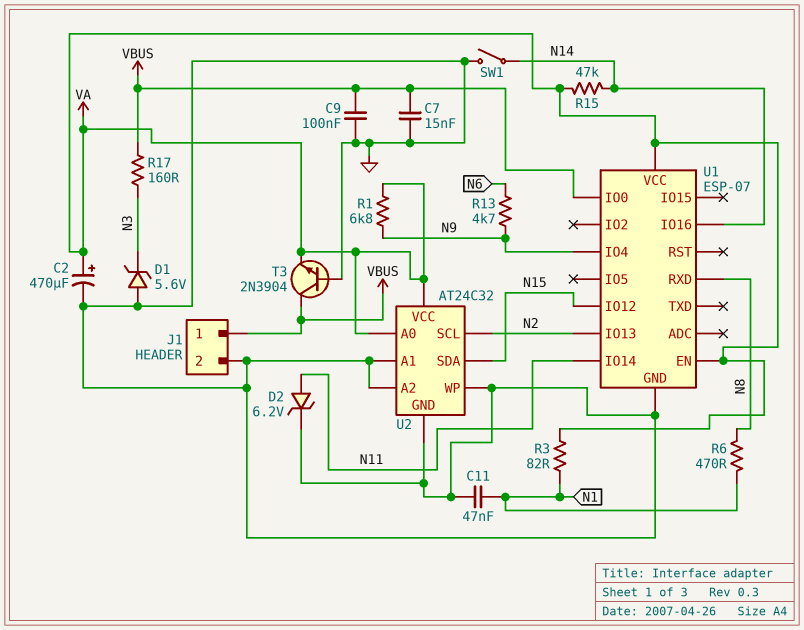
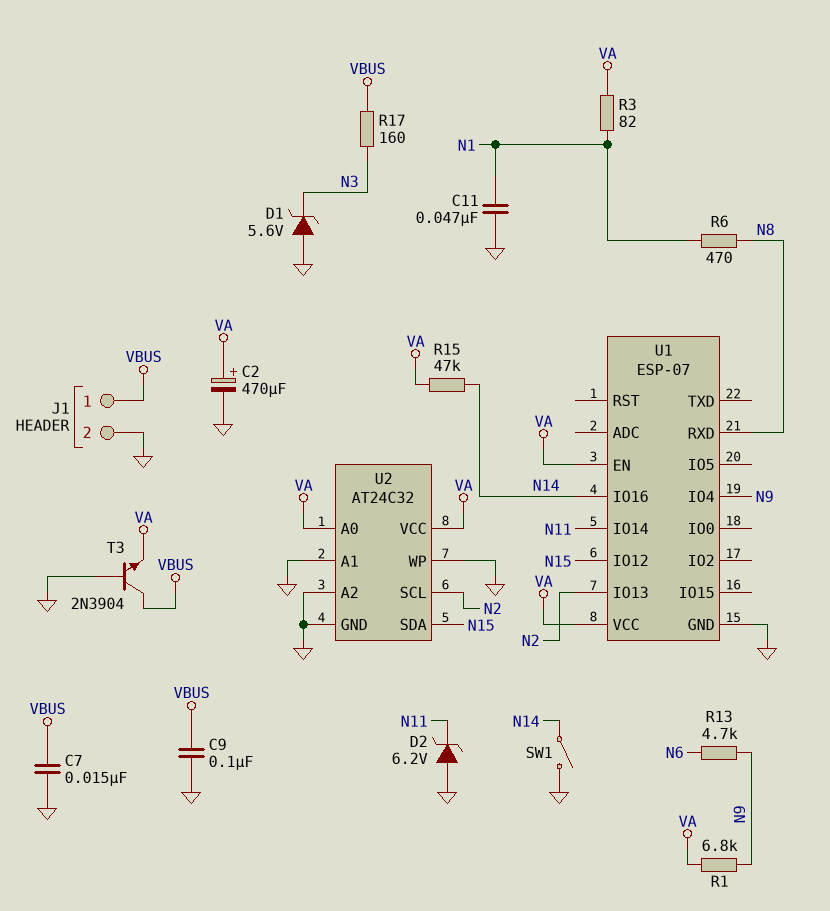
D2: zener 6.2V (A N11, K GND) -> zener 6.2V (A GND, K N11)
U1 pin IO0: VBUS -> none

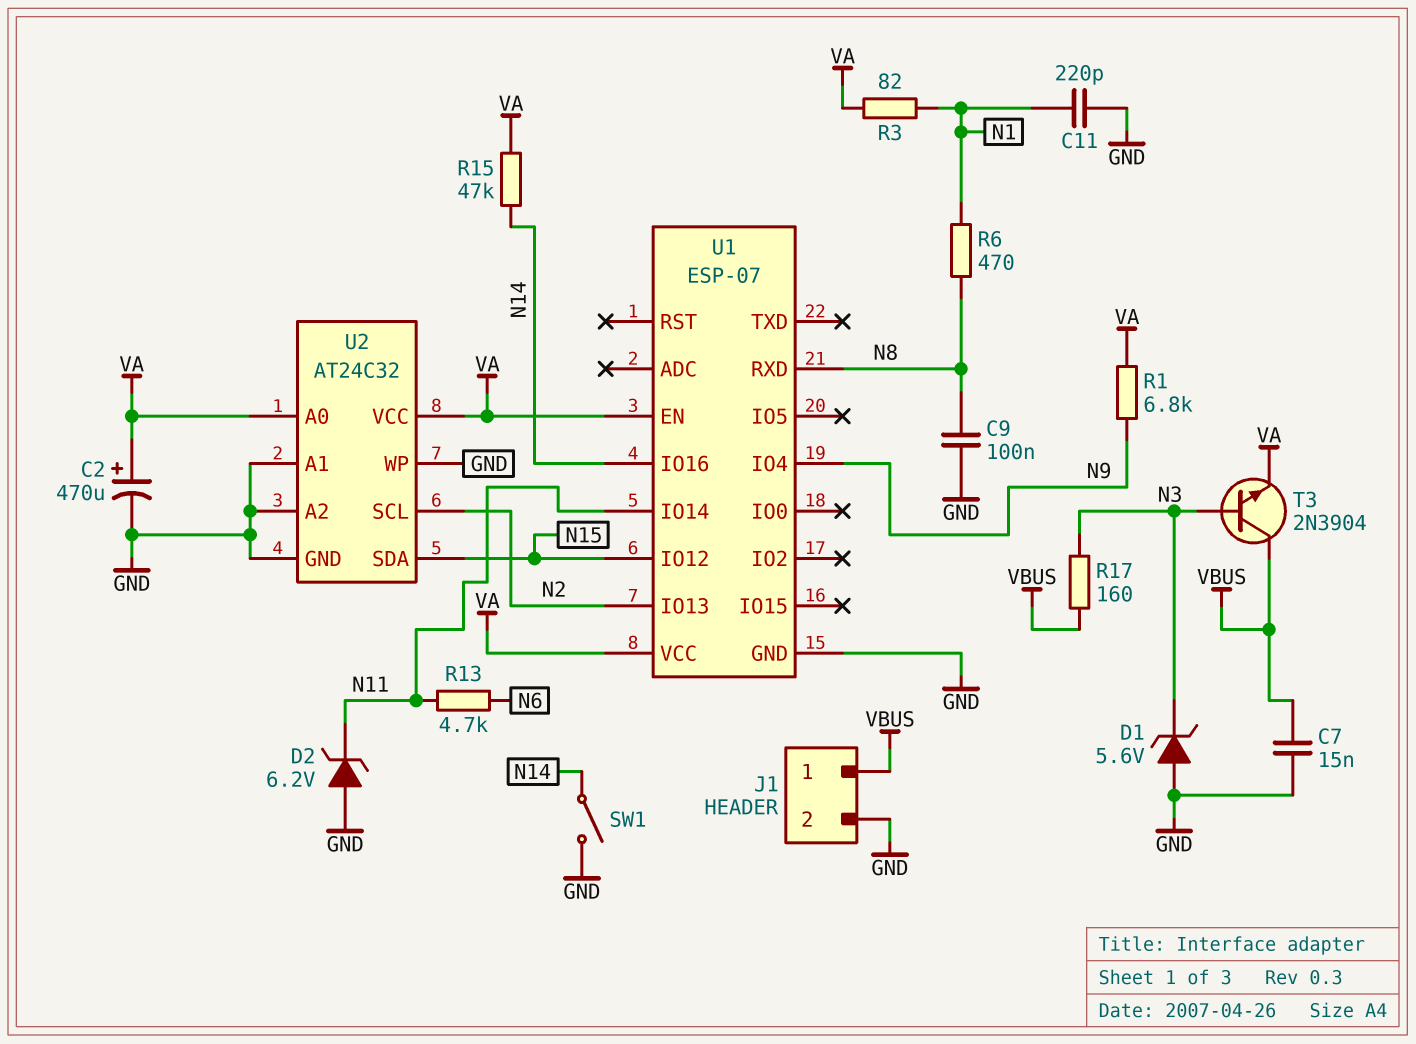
C9: 100nF (GND, VBUS) -> 100nF (GND, N8)
C11: 47nF (GND, N1) -> 220pF (GND, N1)
R13: 4.7k (N6, N9) -> 4.7k (N6, N11)
T3: NPN 2N3904 (B GND, C VBUS, E VA) -> NPN 2N3904 (B N3, C VBUS, E VA)

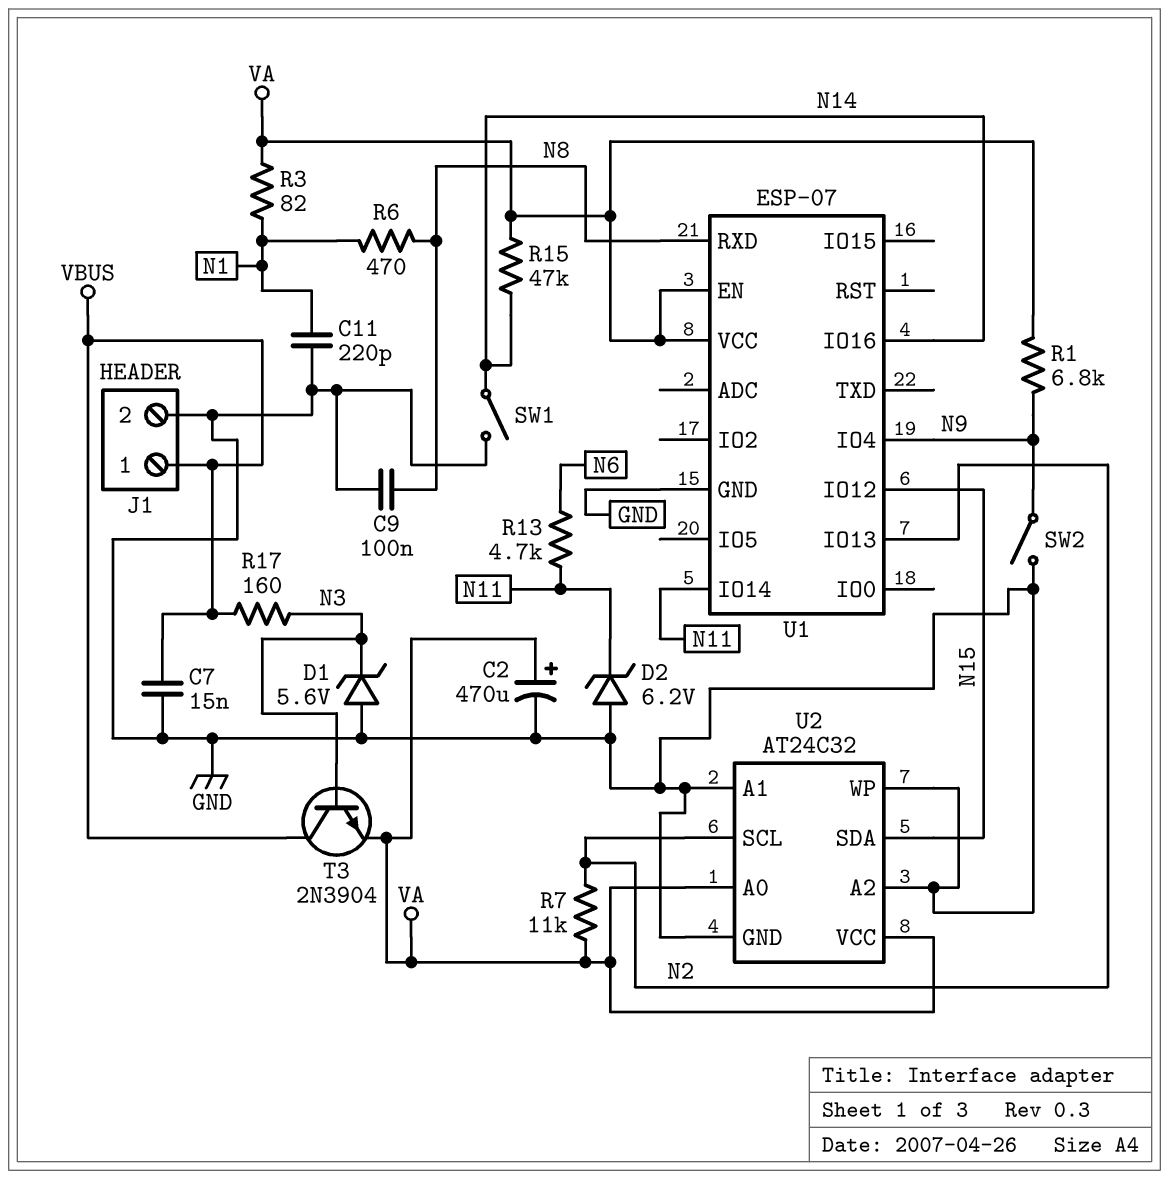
R7: none -> 11k (N2, VA)
SW2: none -> switch (GND, N9)

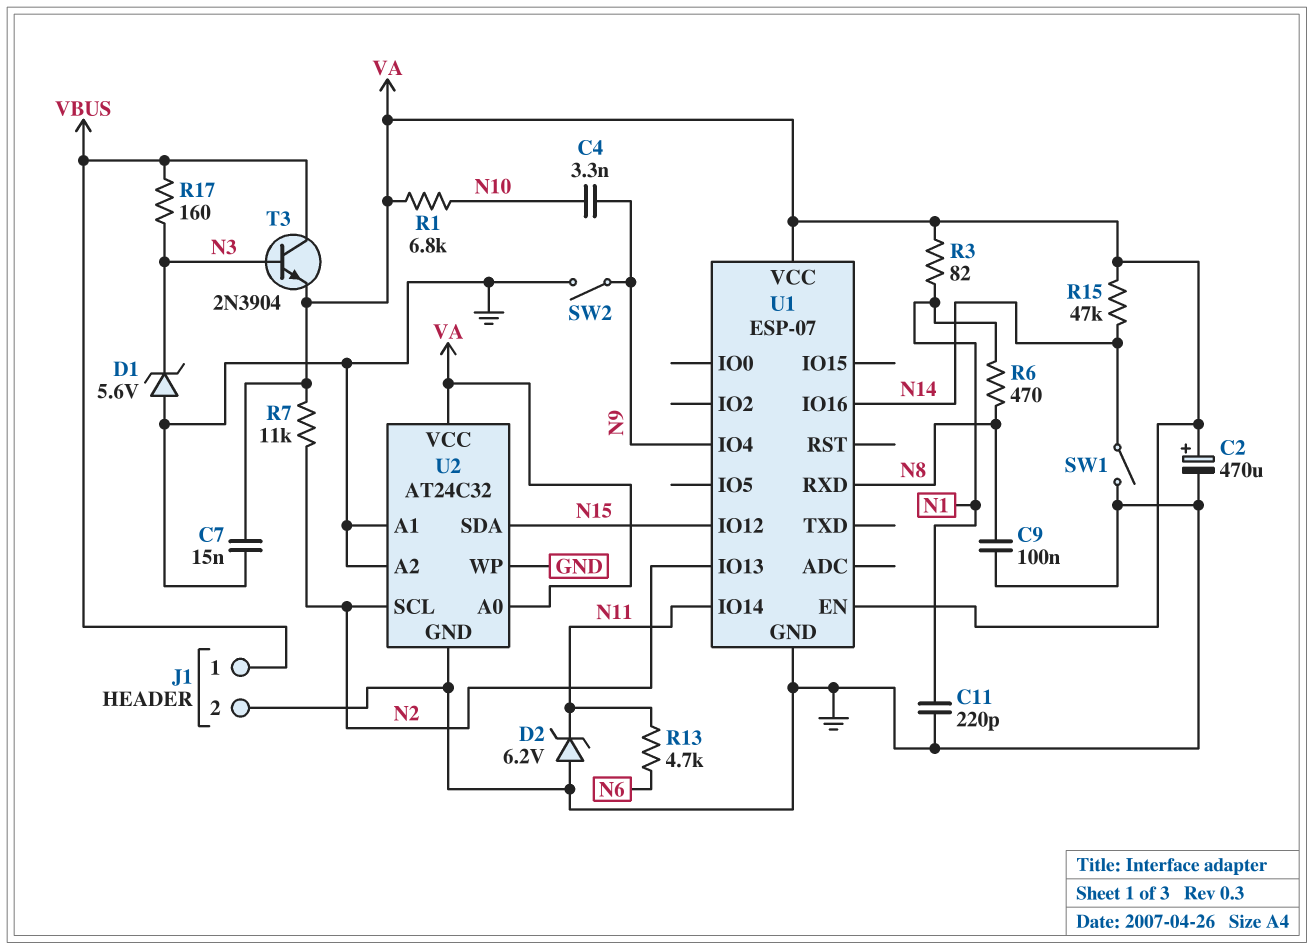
C4: none -> 3.3nF (N9, N10)
C7: 15nF (GND, VBUS) -> 15nF (GND, VA)
R1: 6.8k (N9, VA) -> 6.8k (N10, VA)

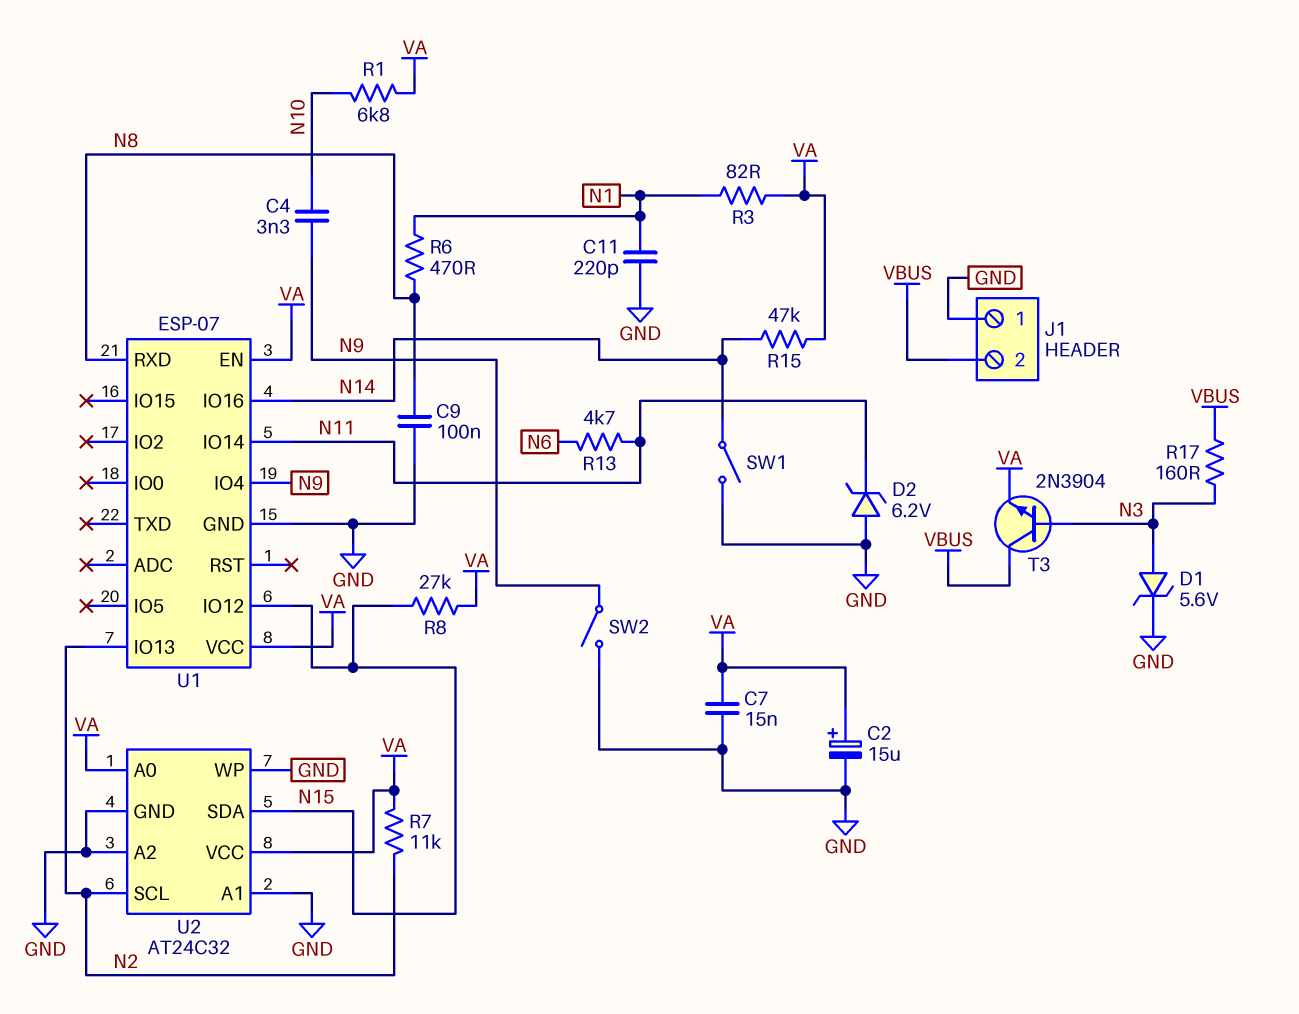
C2: 470uF (plus VA, minus GND) -> 15uF (plus VA, minus GND)
D1: zener 5.6V (A GND, K N3) -> zener 5.6V (A N3, K GND)
J1 pin 1: VBUS -> GND
J1 pin 2: GND -> VBUS
R8: none -> 27k (N15, VA)

